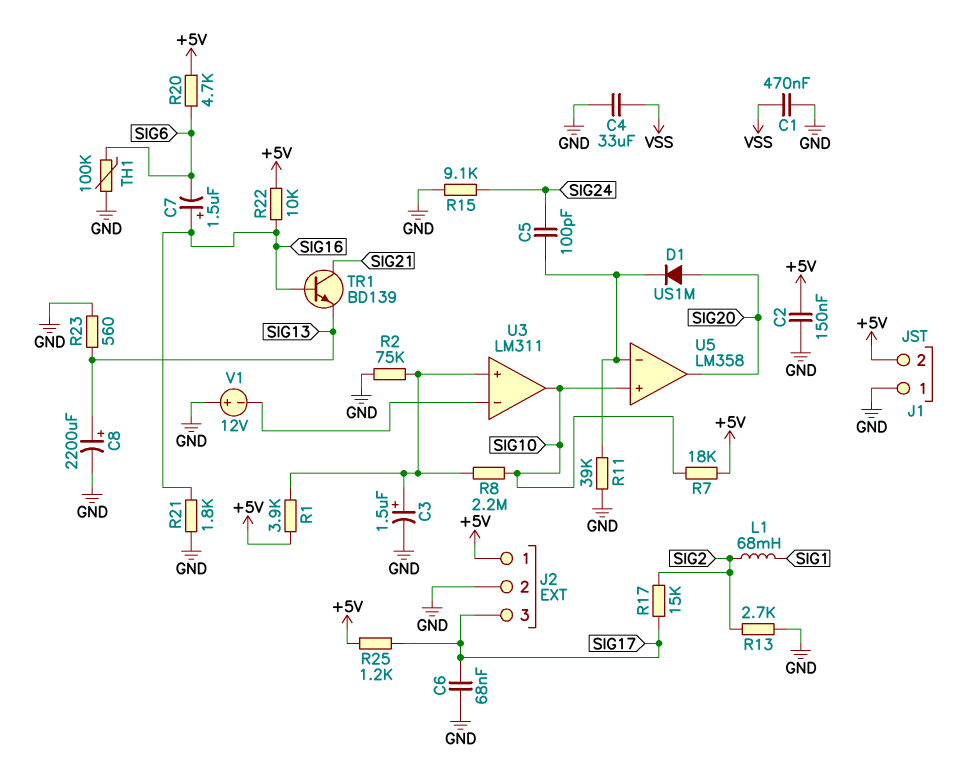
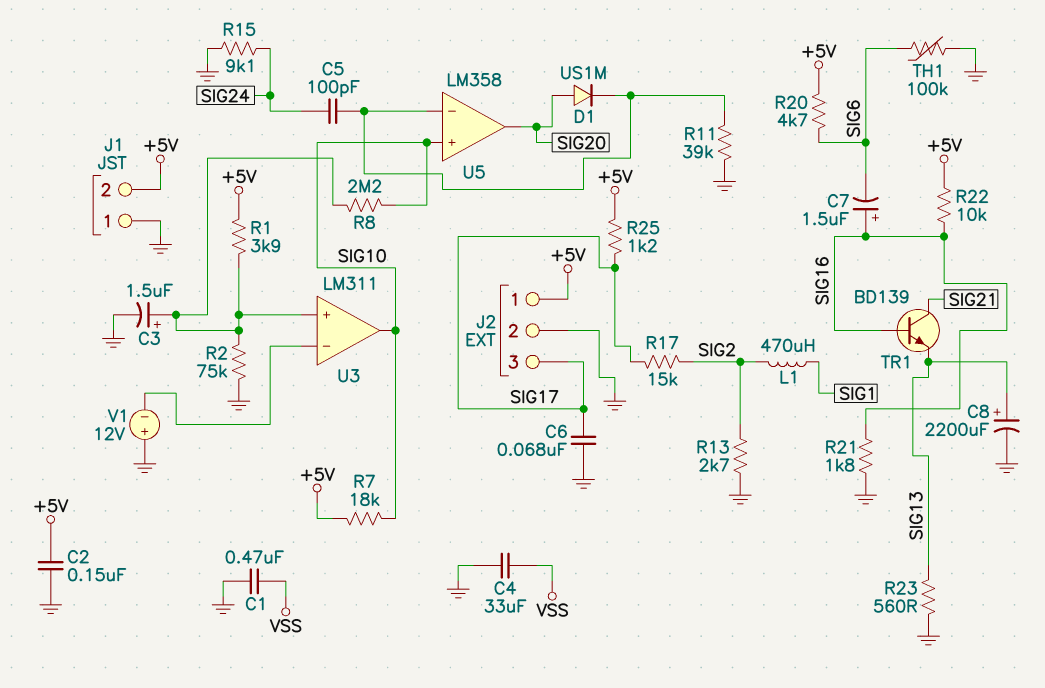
L1: 68mH (SIG1, SIG2) -> 470uH (SIG1, SIG2)

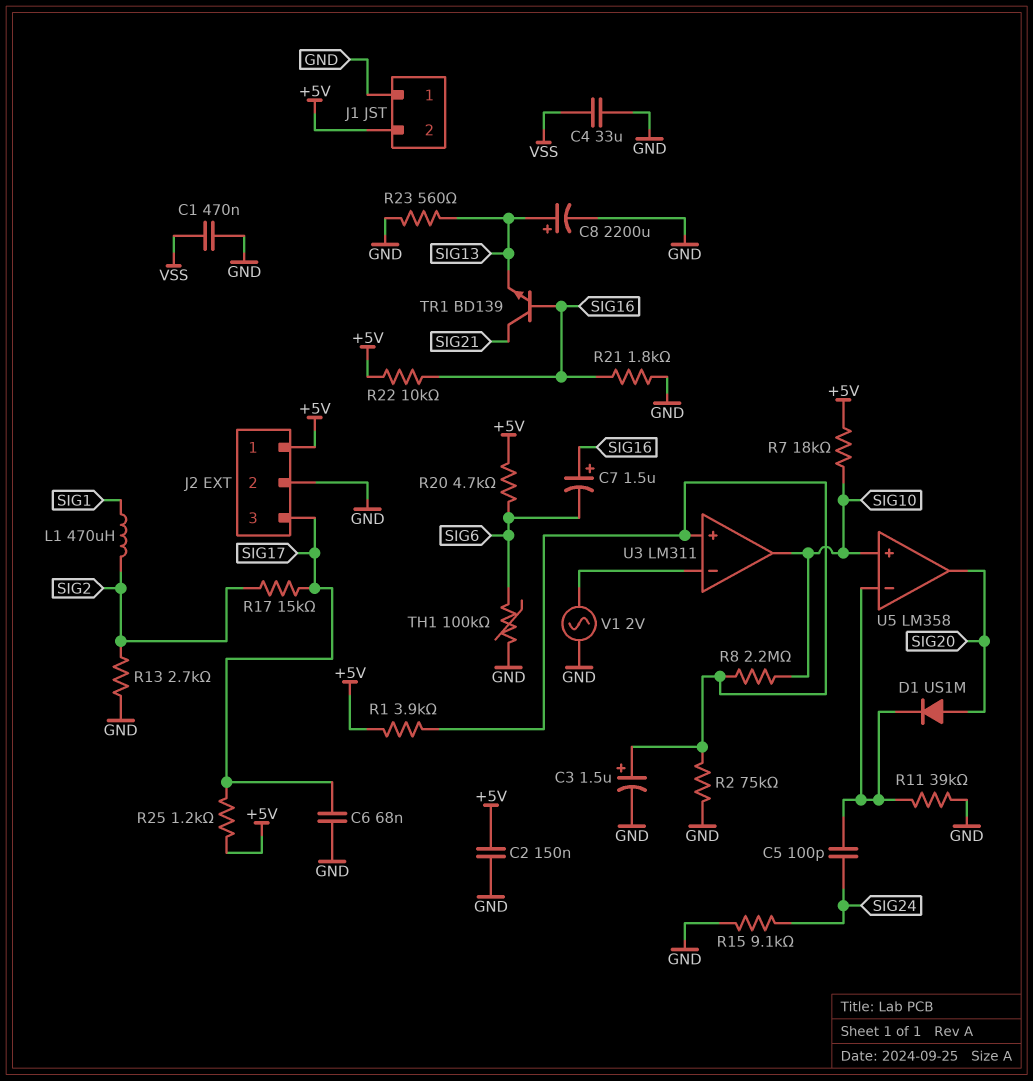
V1: 12V (plus GND, minus U3/in-) -> AC 2V (GND, U3/in-)

